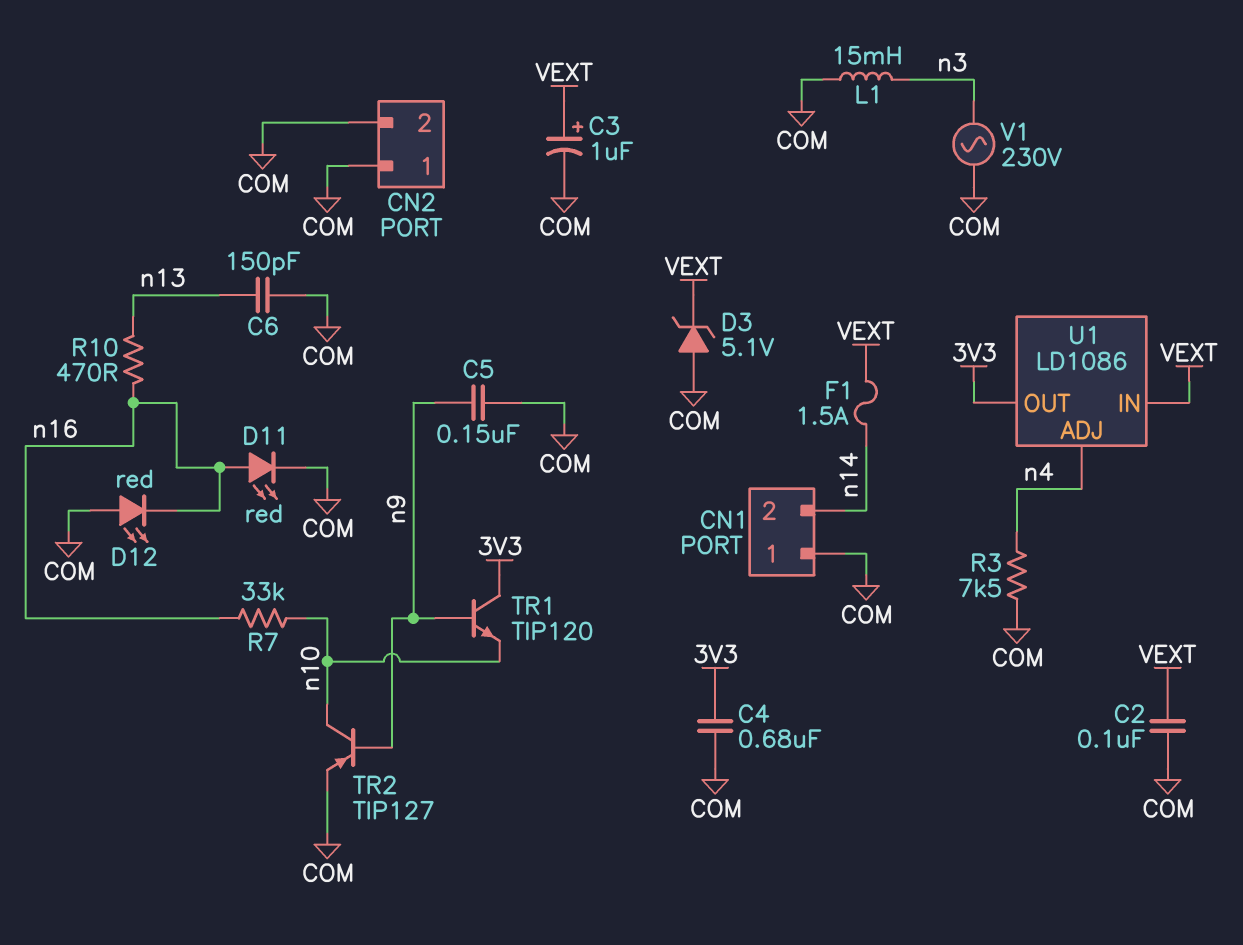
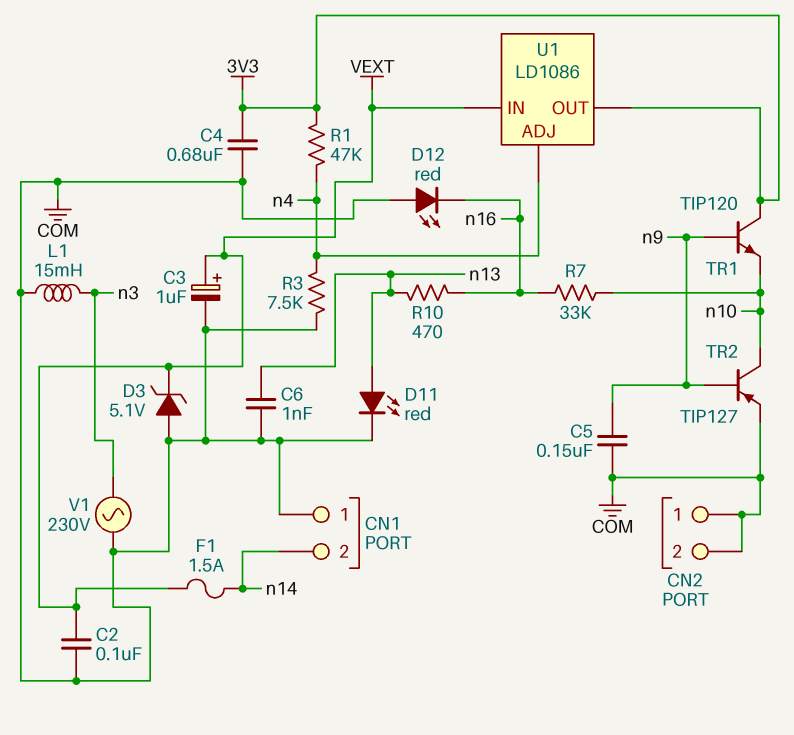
C6: 150pF (COM, n13) -> 1nF (COM, n13)
D11: LED red (A n16, K COM) -> LED red (A n13, K COM)
R1: none -> 47k (3V3, n4)

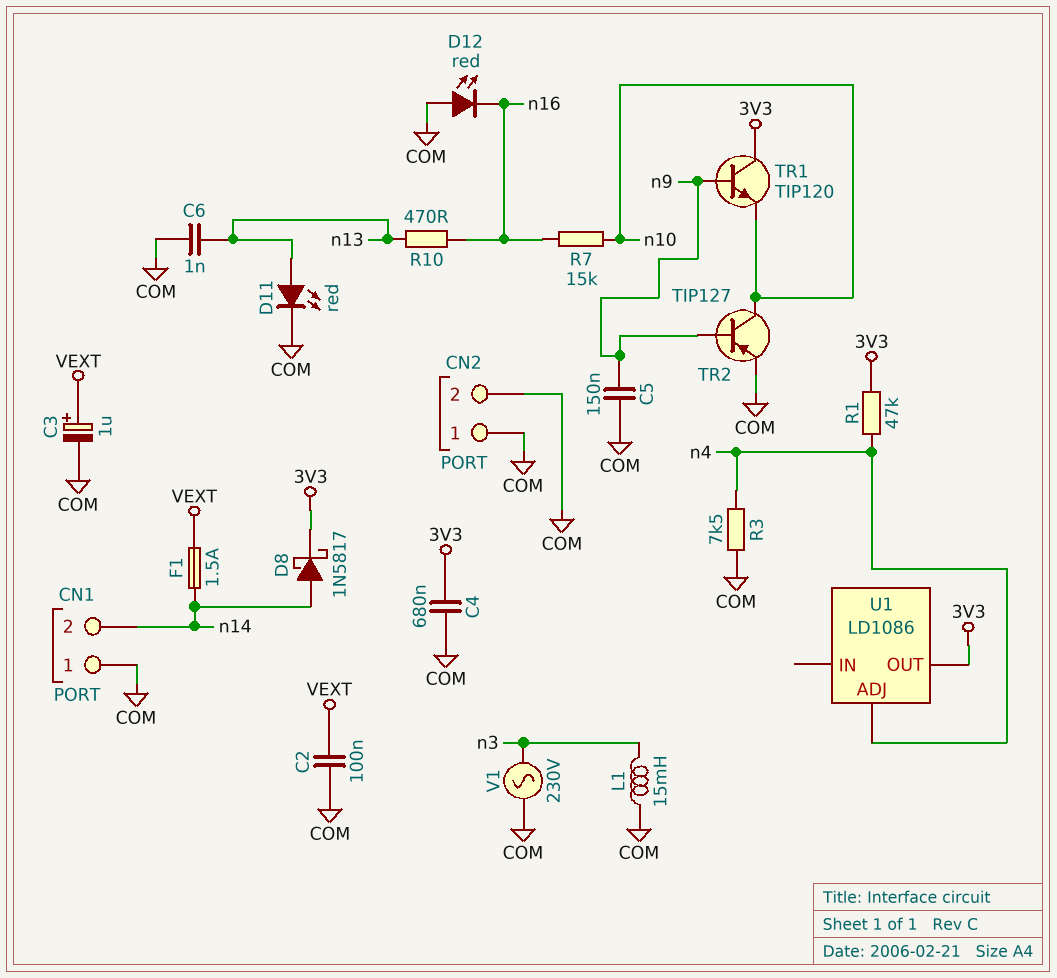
D3: zener 5.1V (A COM, K VEXT) -> none
D8: none -> schottky 1N5817 (A n14, K 3V3)
R7: 33k (n10, n16) -> 15k (n10, n16)
U1 pin IN: VEXT -> none

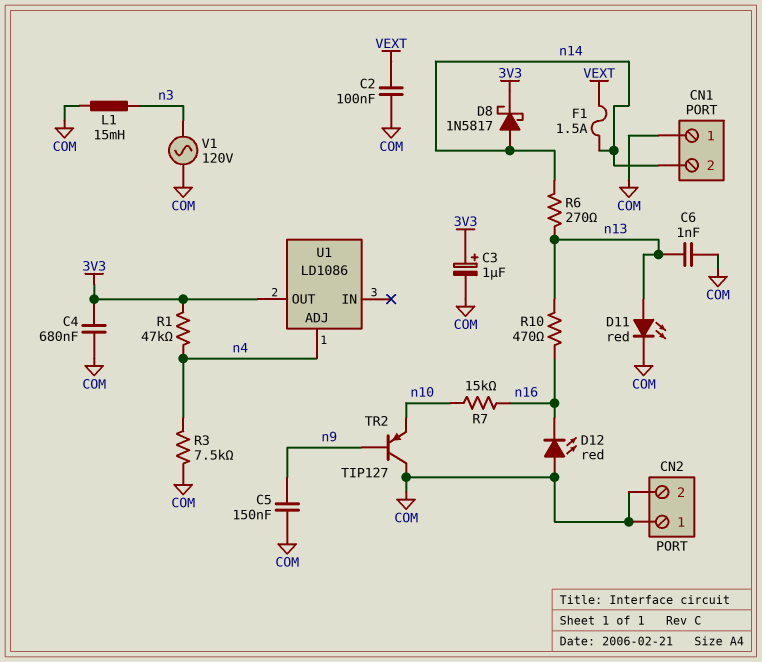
C3: 1uF (plus VEXT, minus COM) -> 1uF (plus 3V3, minus COM)
R6: none -> 270 (n13, n14)
TR1: NPN TIP120 (B n9, C 3V3, E n10) -> none
TR2: PNP TIP127 (B n9, C n10, E COM) -> PNP TIP127 (B n9, C COM, E n10)
V1: AC 230V (COM, n3) -> AC 120V (COM, n3)

